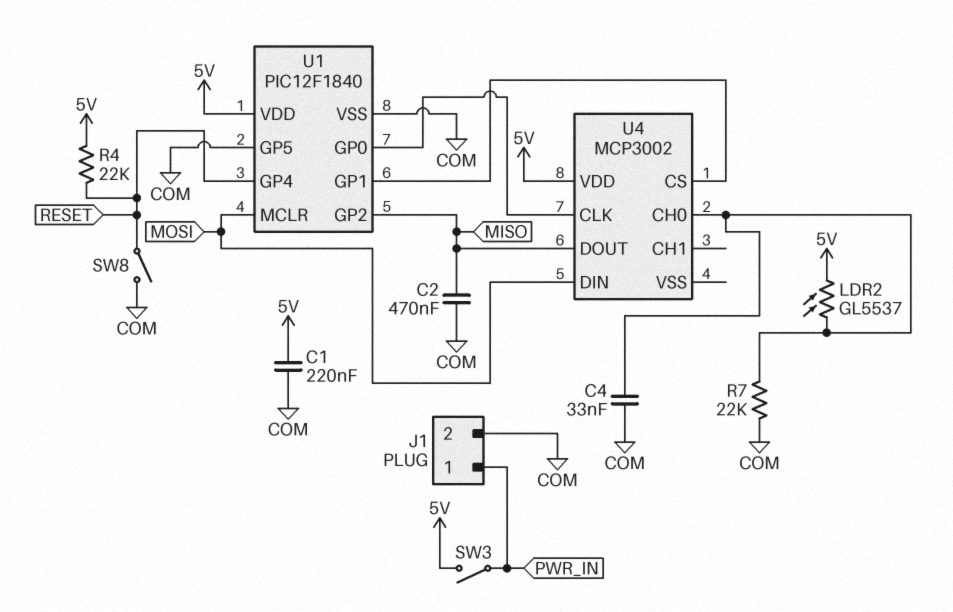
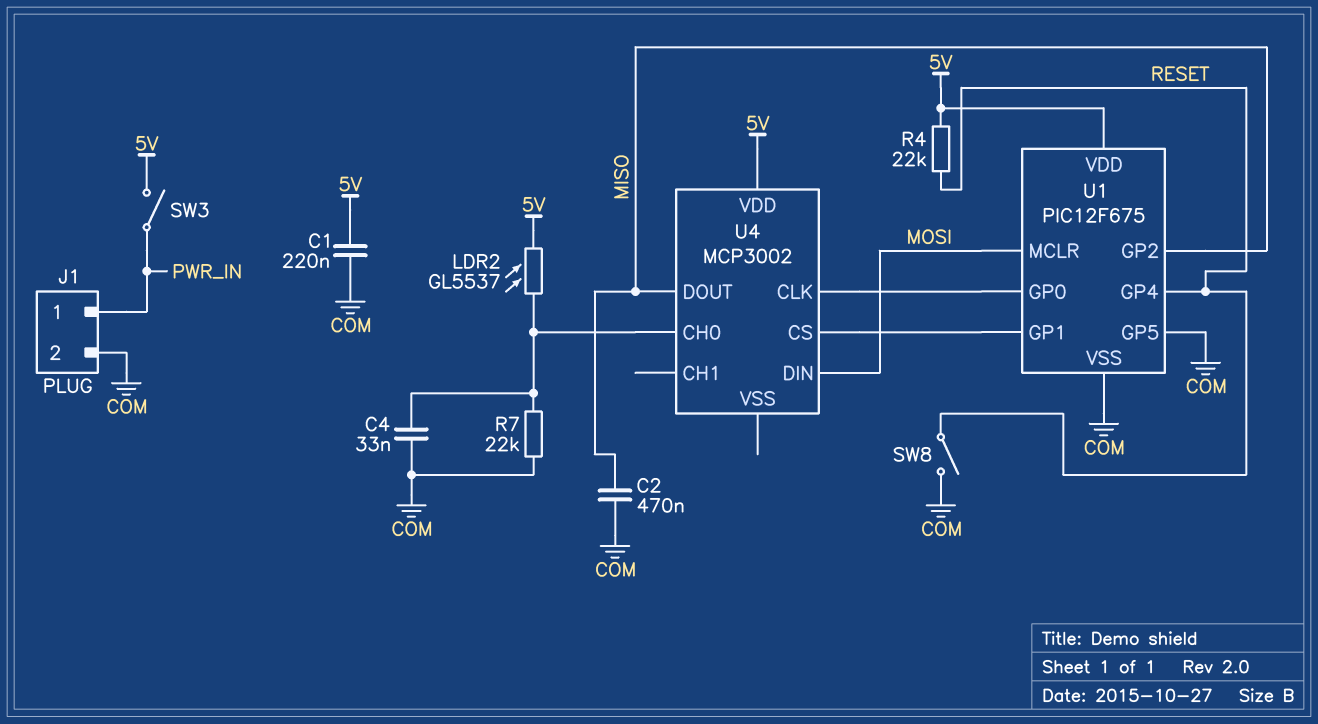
U1: PIC12F1840 -> PIC12F675

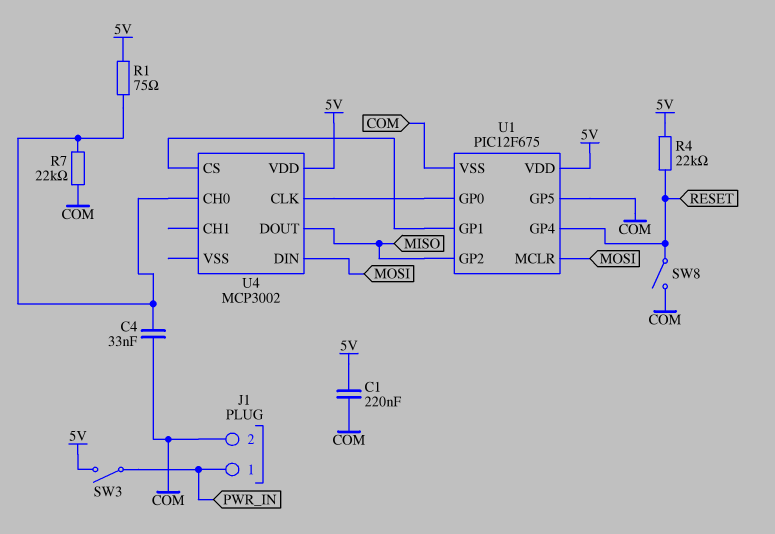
C2: 470nF (COM, MISO) -> none
LDR2: GL5537 (5V, U4/CH0) -> none
R1: none -> 75 (5V, U4/CH0)

